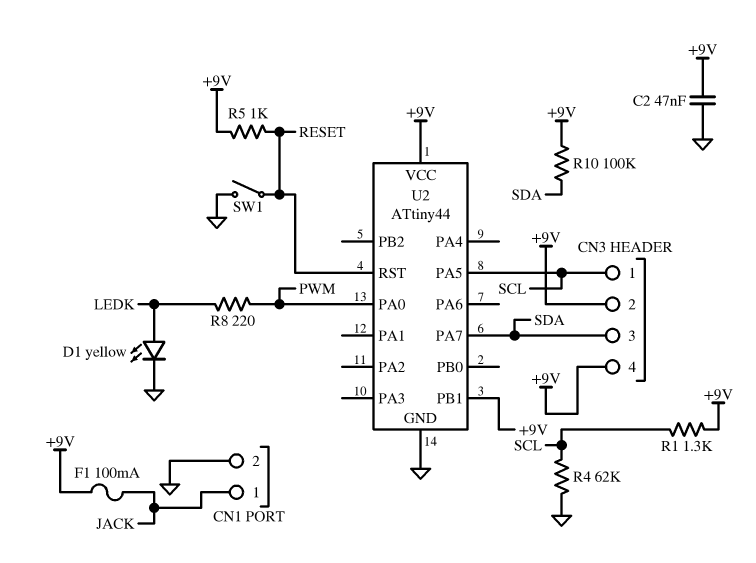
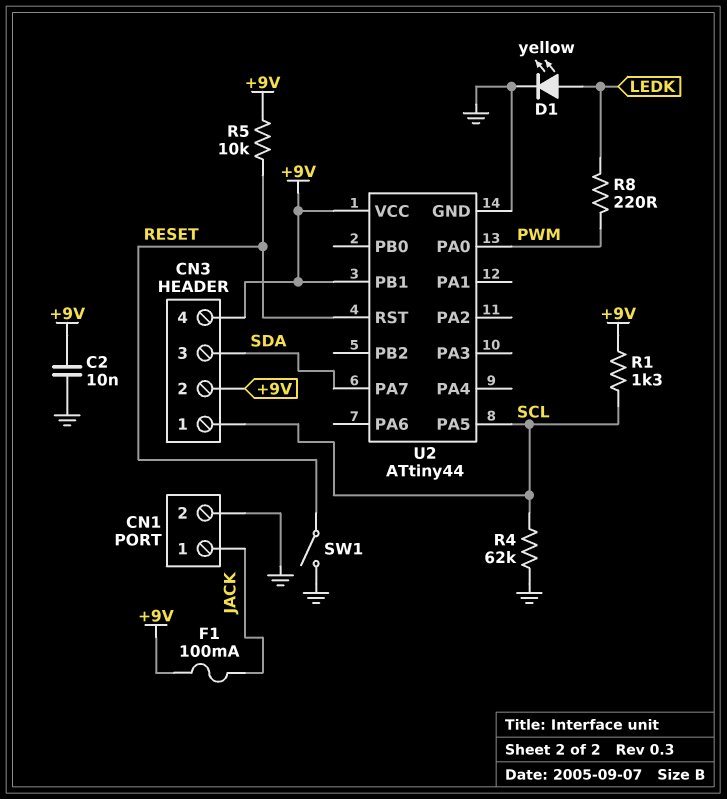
C2: 47nF (+9V, GND) -> 10nF (+9V, GND)
R5: 1k (+9V, RESET) -> 10k (+9V, RESET)
R10: 100k (+9V, SDA) -> none

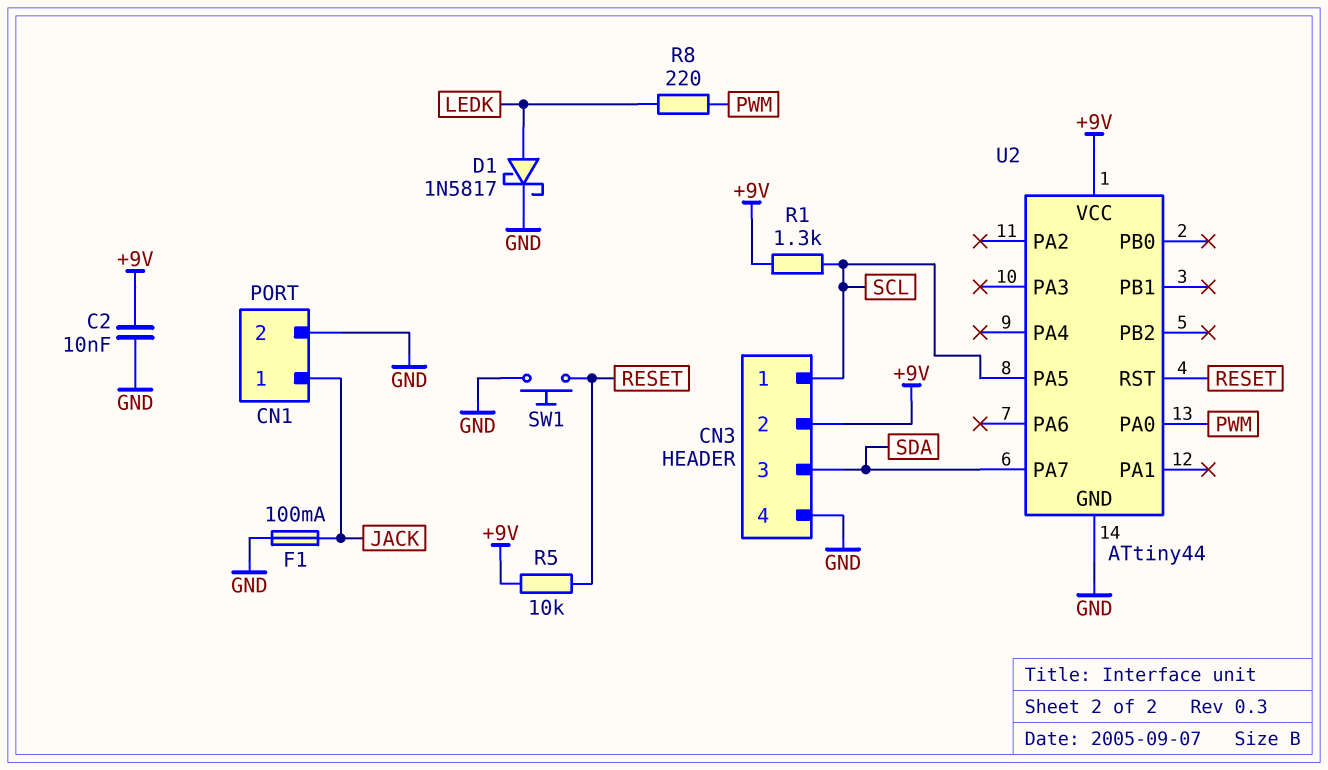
CN3 pin 4: +9V -> GND
D1: LED yellow (A LEDK, K GND) -> schottky 1N5817 (A LEDK, K GND)
F1: 100mA (+9V, JACK) -> 100mA (GND, JACK)
R4: 62k (GND, SCL) -> none
SW1: switch (GND, RESET) -> button (GND, RESET)
U2 pin PB1: +9V -> none

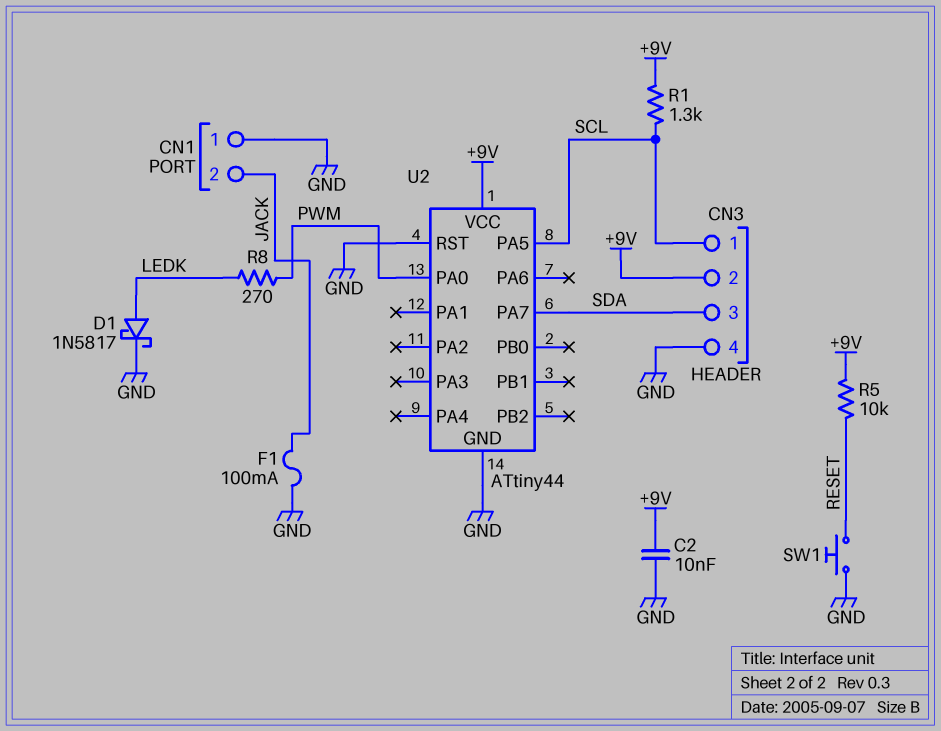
CN1 pin 1: JACK -> GND
CN1 pin 2: GND -> JACK
R8: 220 (LEDK, PWM) -> 270 (LEDK, PWM)
U2 pin RST: RESET -> GND

